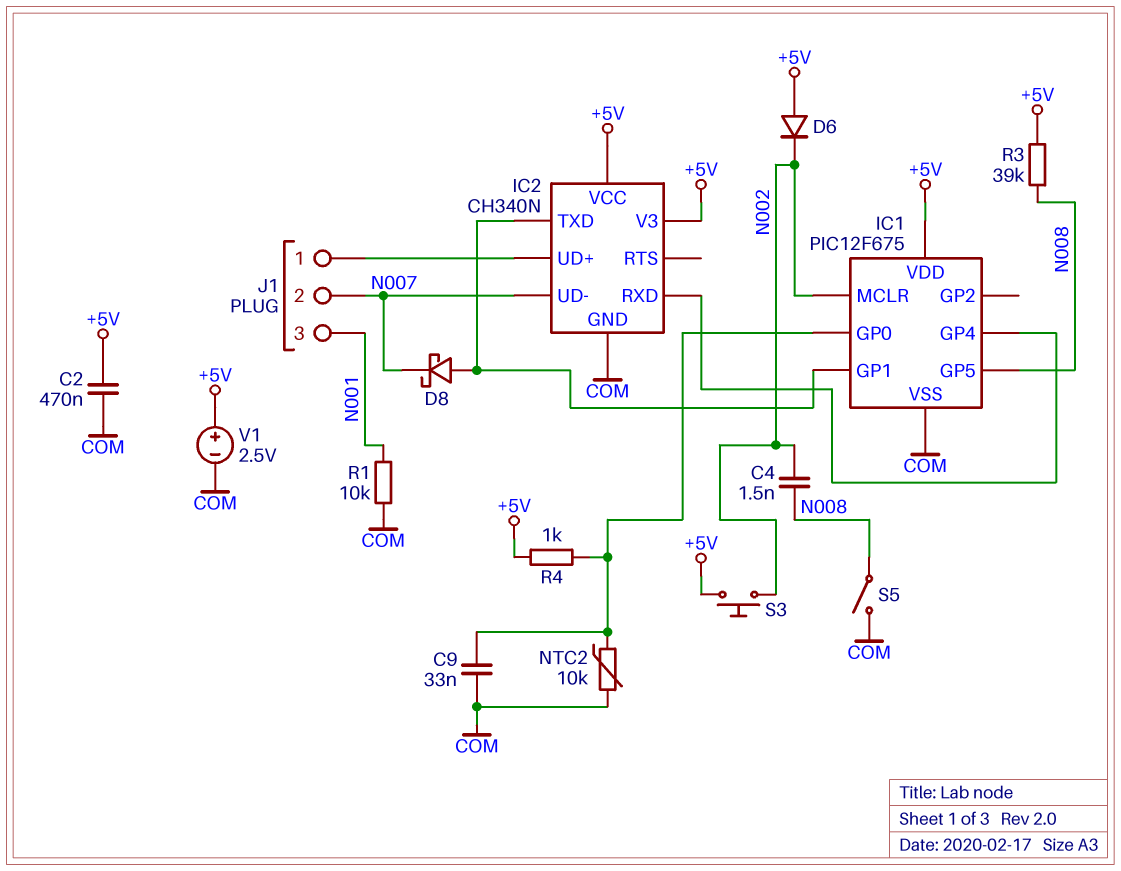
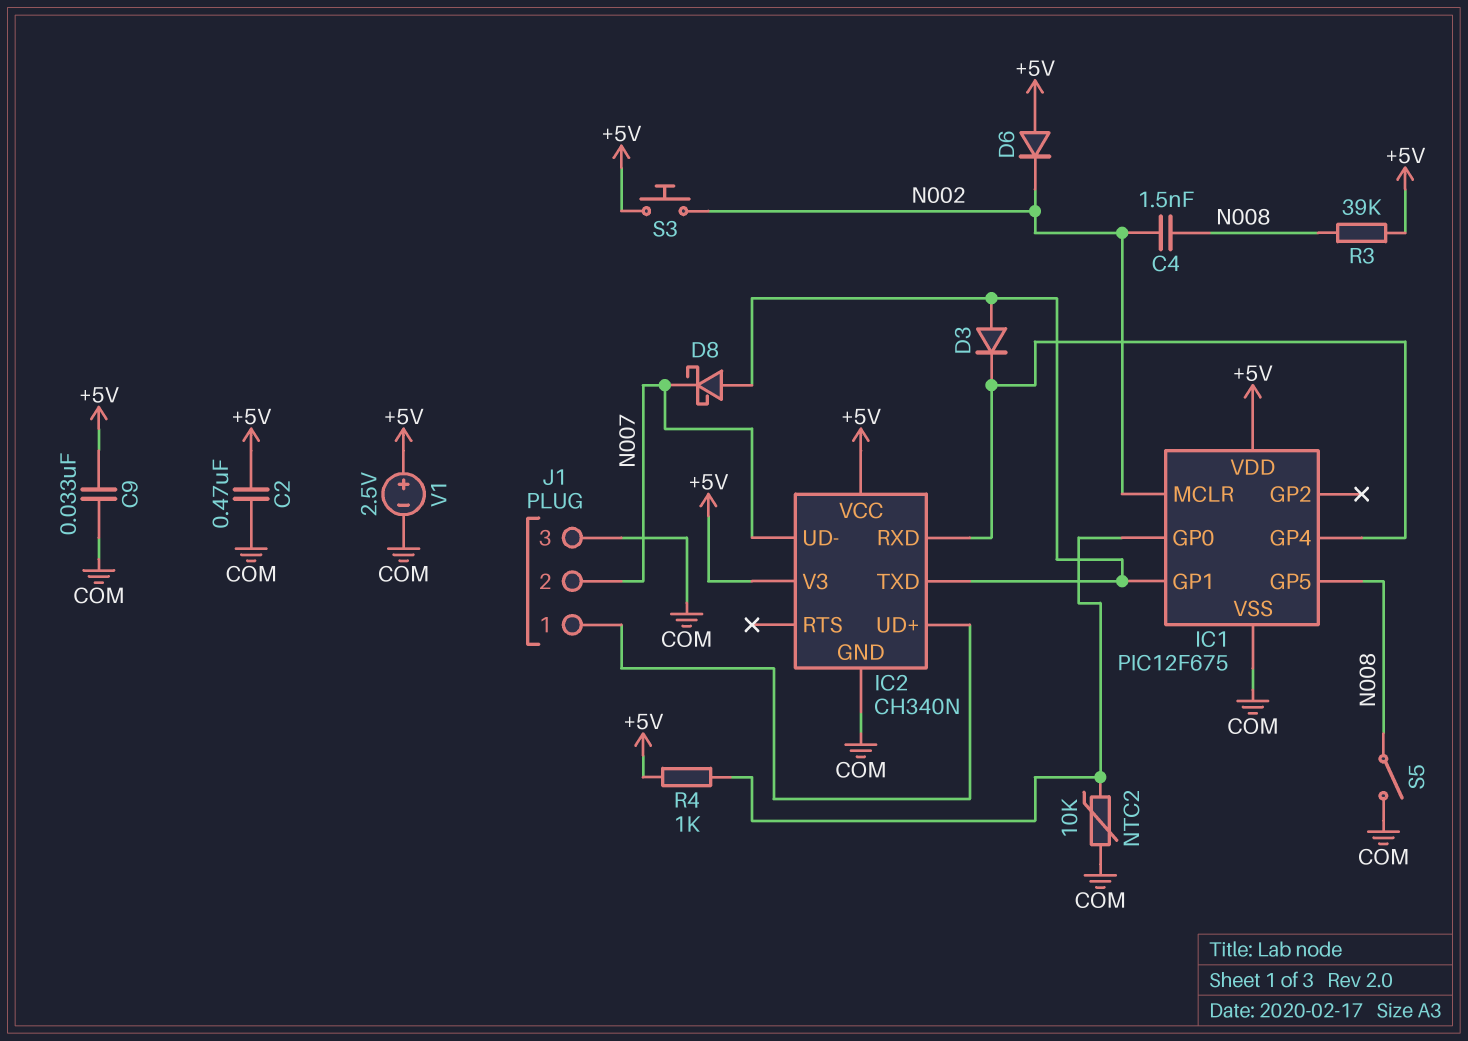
C9: 33nF (COM, IC1/GP0) -> 33nF (+5V, COM)
D3: none -> diode (A IC1/GP1, K IC1/GP4)
J1 pin 3: N001 -> COM
R1: 10k (COM, N001) -> none

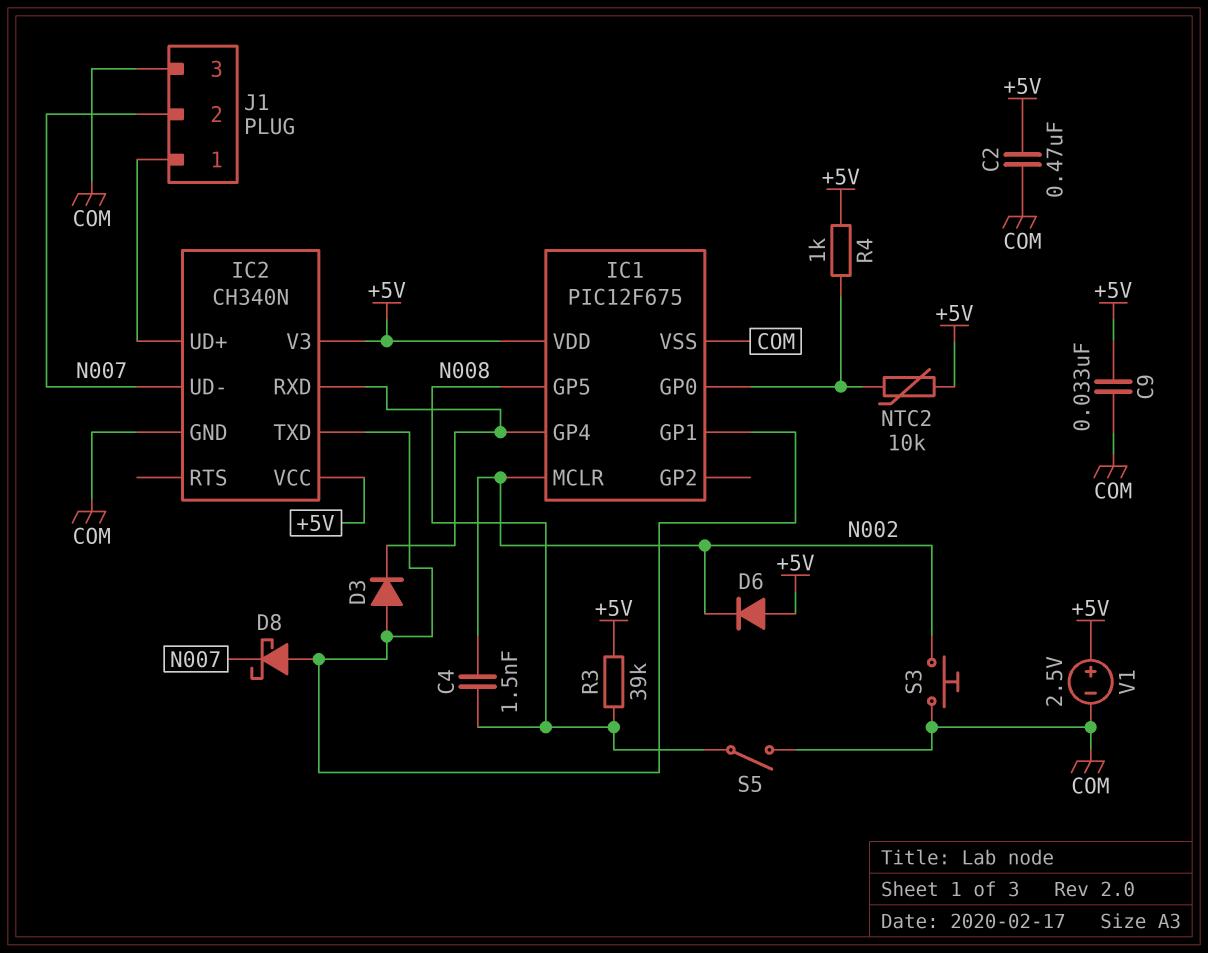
NTC2: 10k (COM, IC1/GP0) -> 10k (+5V, IC1/GP0)
S3: button (+5V, N002) -> button (COM, N002)

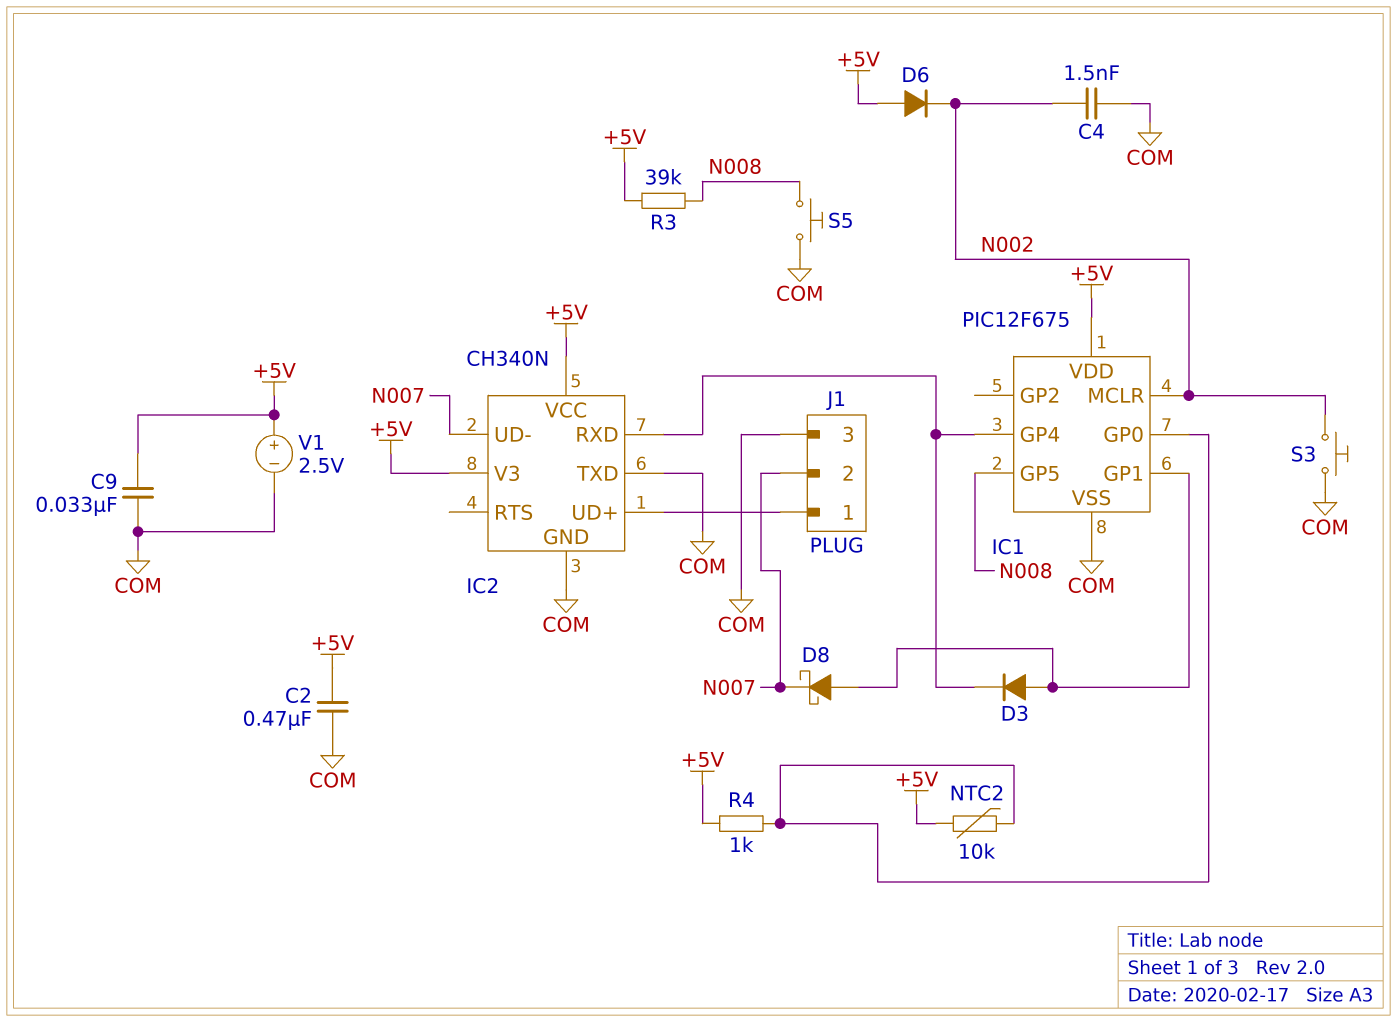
C4: 1.5nF (N002, N008) -> 1.5nF (COM, N002)
IC2 pin TXD: IC1/GP1 -> COM
S5: switch (COM, N008) -> button (COM, N008)

